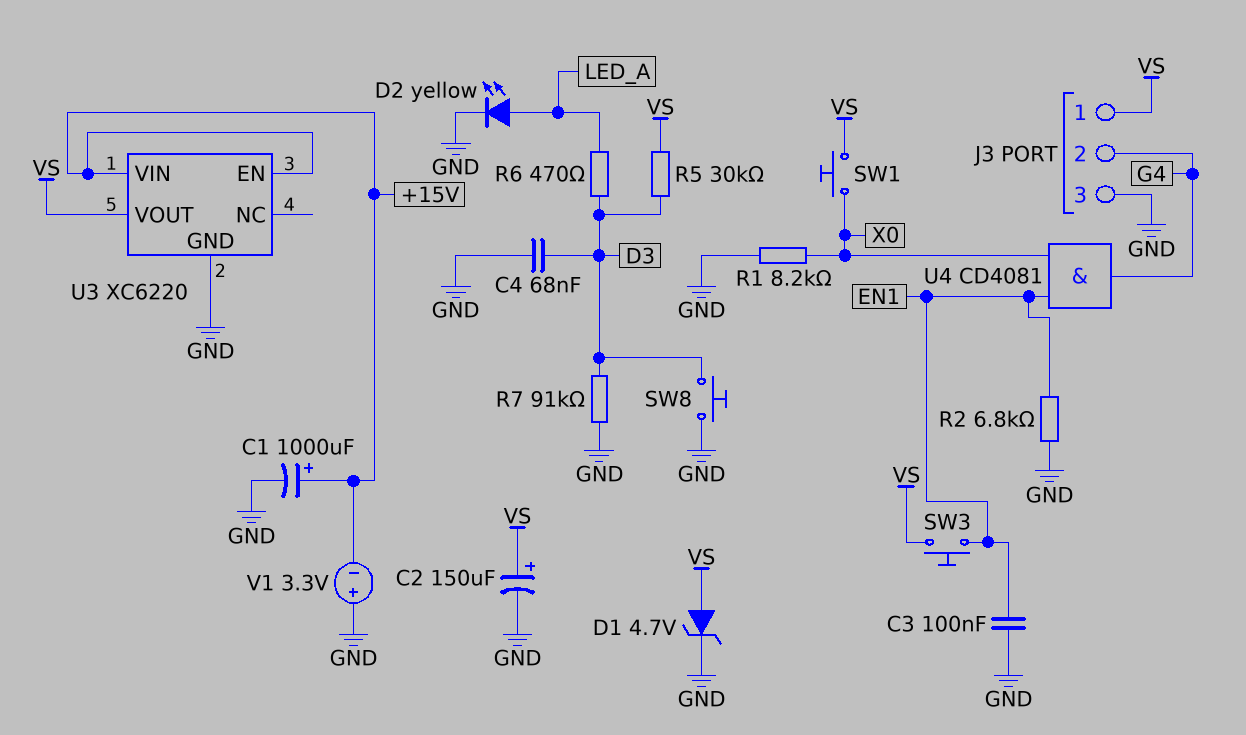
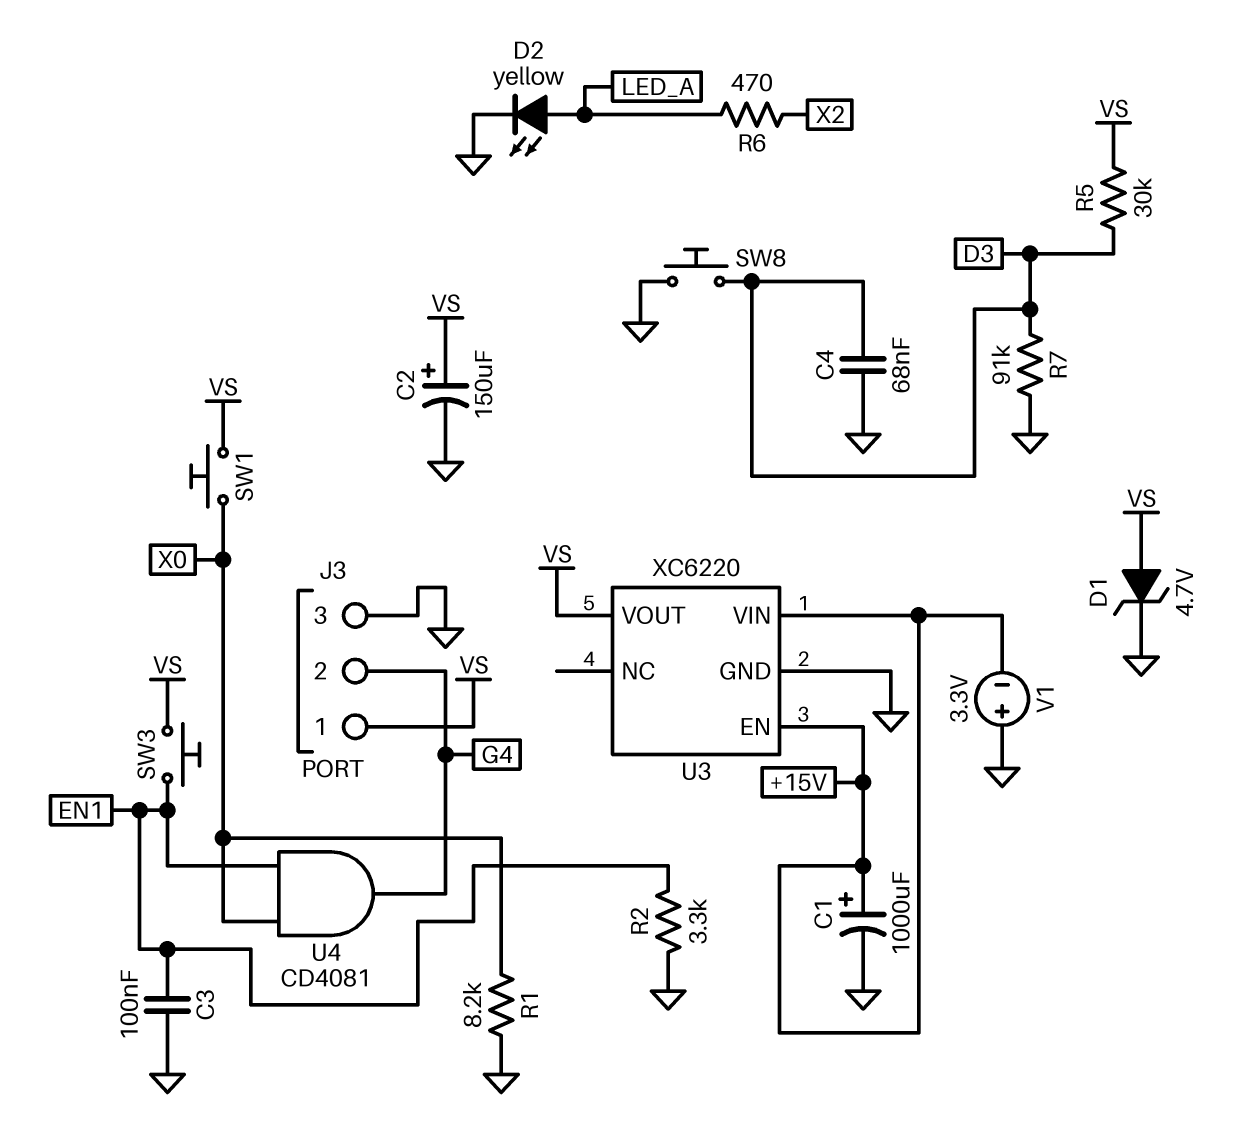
R2: 6.8k (EN1, GND) -> 3.3k (EN1, GND)
R6: 470 (D3, LED_A) -> 470 (LED_A, X2)

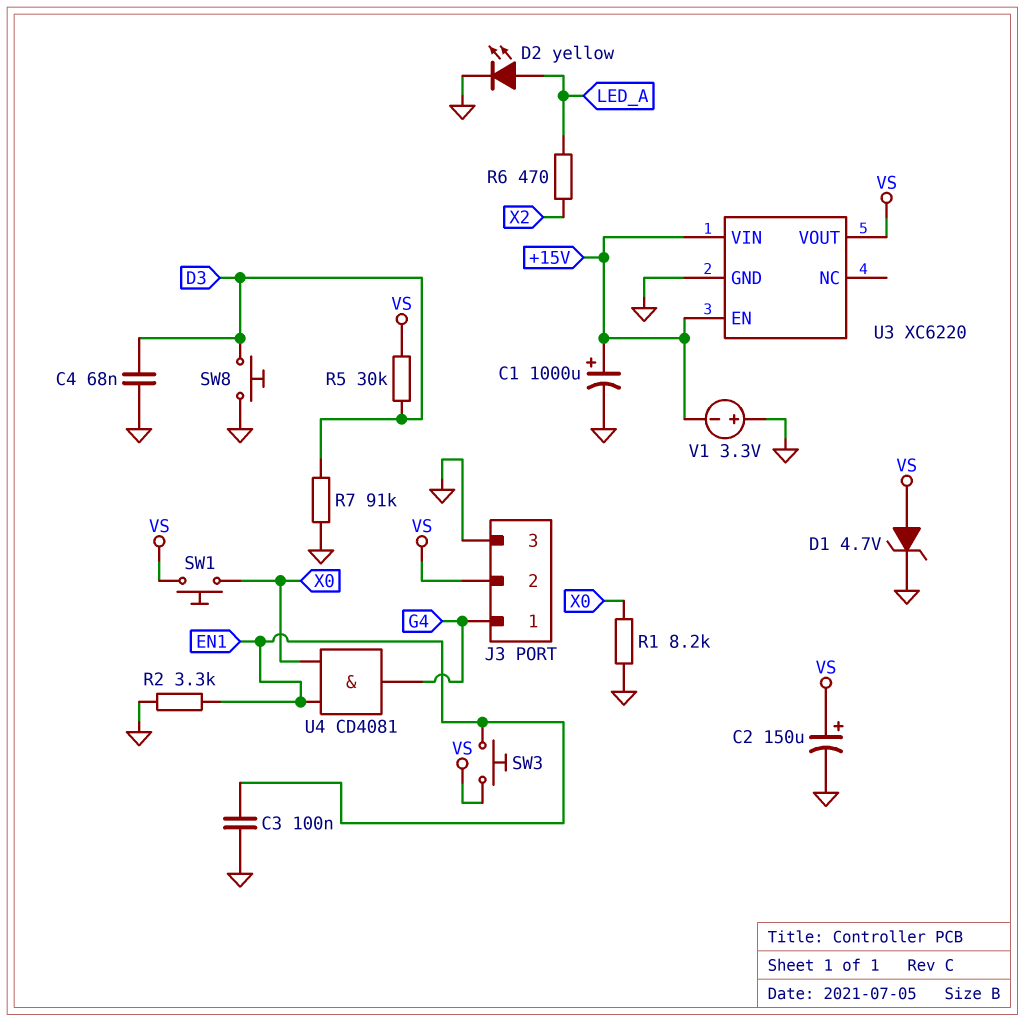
J3 pin 1: VS -> G4
J3 pin 2: G4 -> VS

